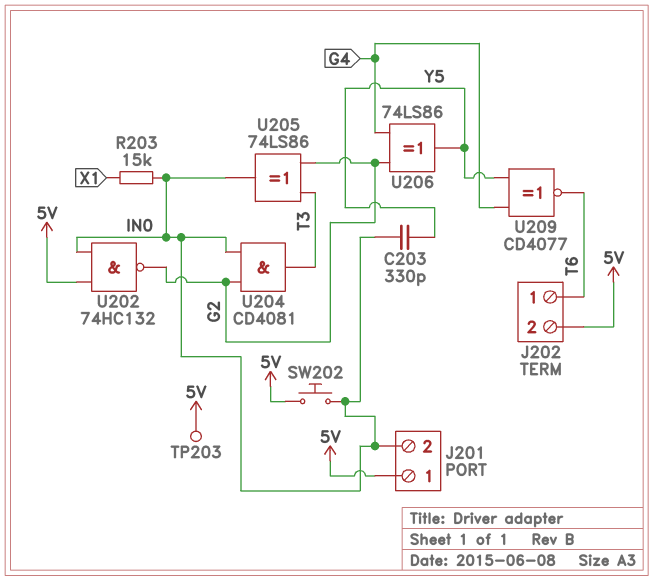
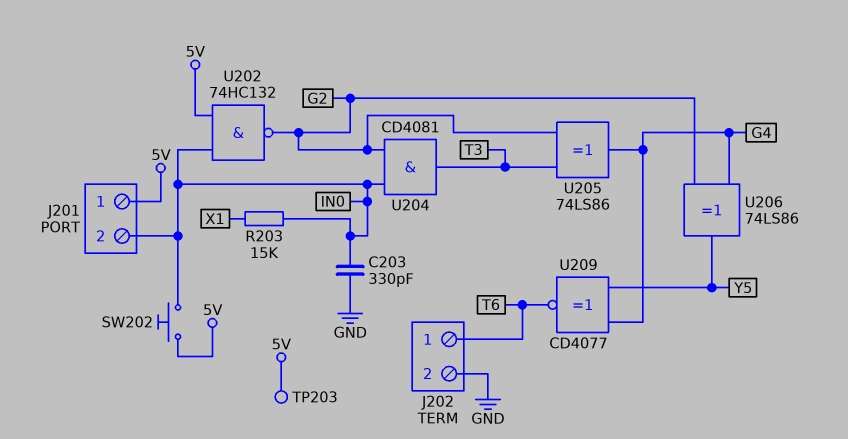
C203: 330pF (IN0, Y5) -> 330pF (GND, IN0)
J202 pin 2: 5V -> GND
U205: XOR 74LS86 (in G2, in T3, out IN0) -> XOR 74LS86 (in G2, in T3, out G4)

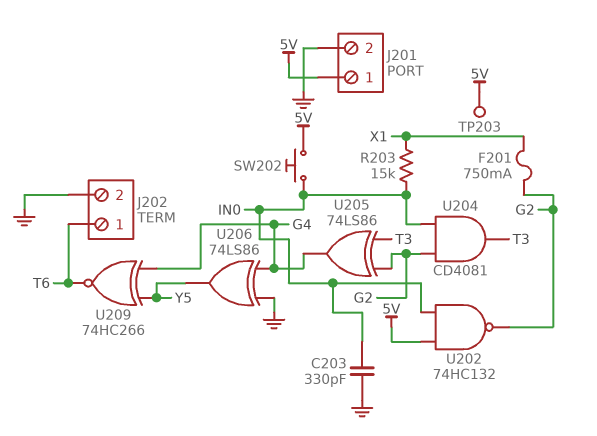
F201: none -> 750mA (G2, X1)
J201 pin 2: IN0 -> GND
U206: XOR 74LS86 (in G2, in G4, out Y5) -> XOR 74LS86 (in G4, in GND, out Y5)
U209: XNOR CD4077 (in G4, in Y5, out T6) -> XNOR 74HC266 (in G4, in Y5, out T6)

